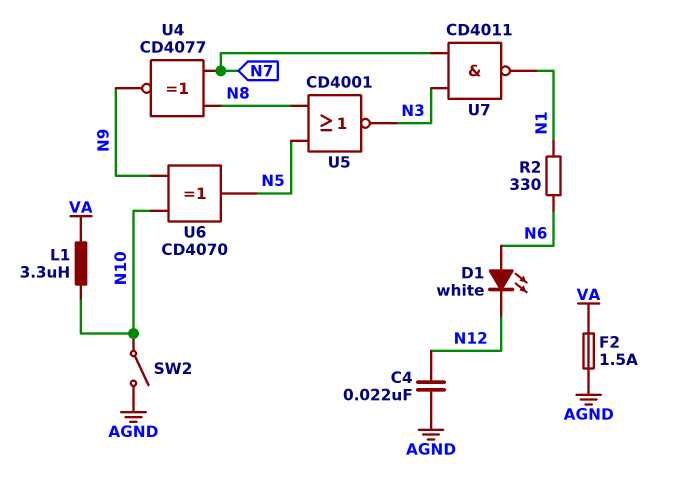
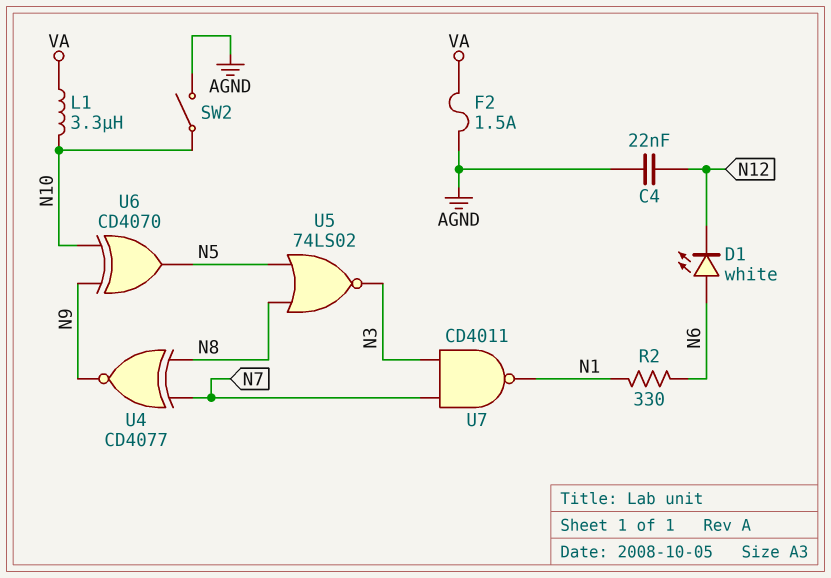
U5: NOR CD4001 (in N5, in N8, out N3) -> NOR 74LS02 (in N5, in N8, out N3)

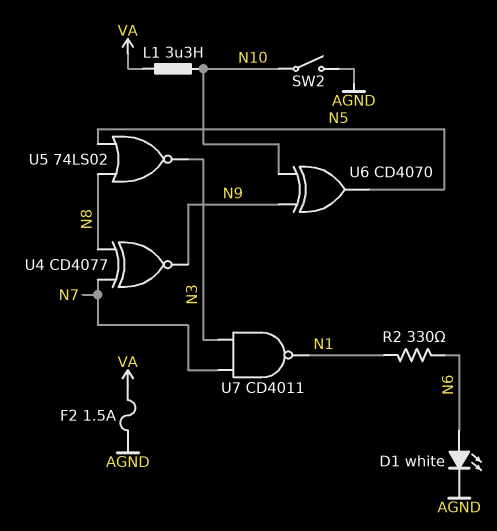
C4: 22nF (AGND, N12) -> none
D1: LED white (A N6, K N12) -> LED white (A N6, K AGND)

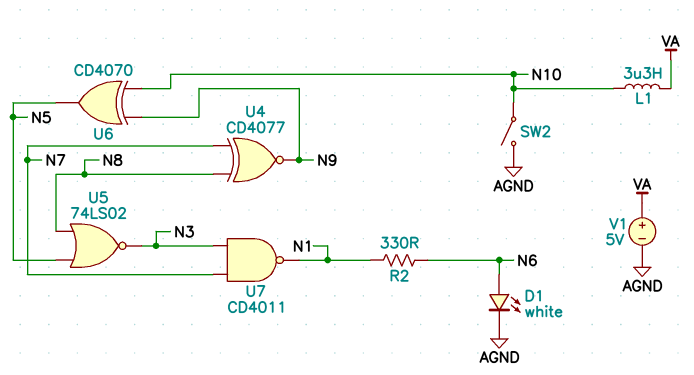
F2: 1.5A (AGND, VA) -> none
V1: none -> 5V (plus VA, minus AGND)

